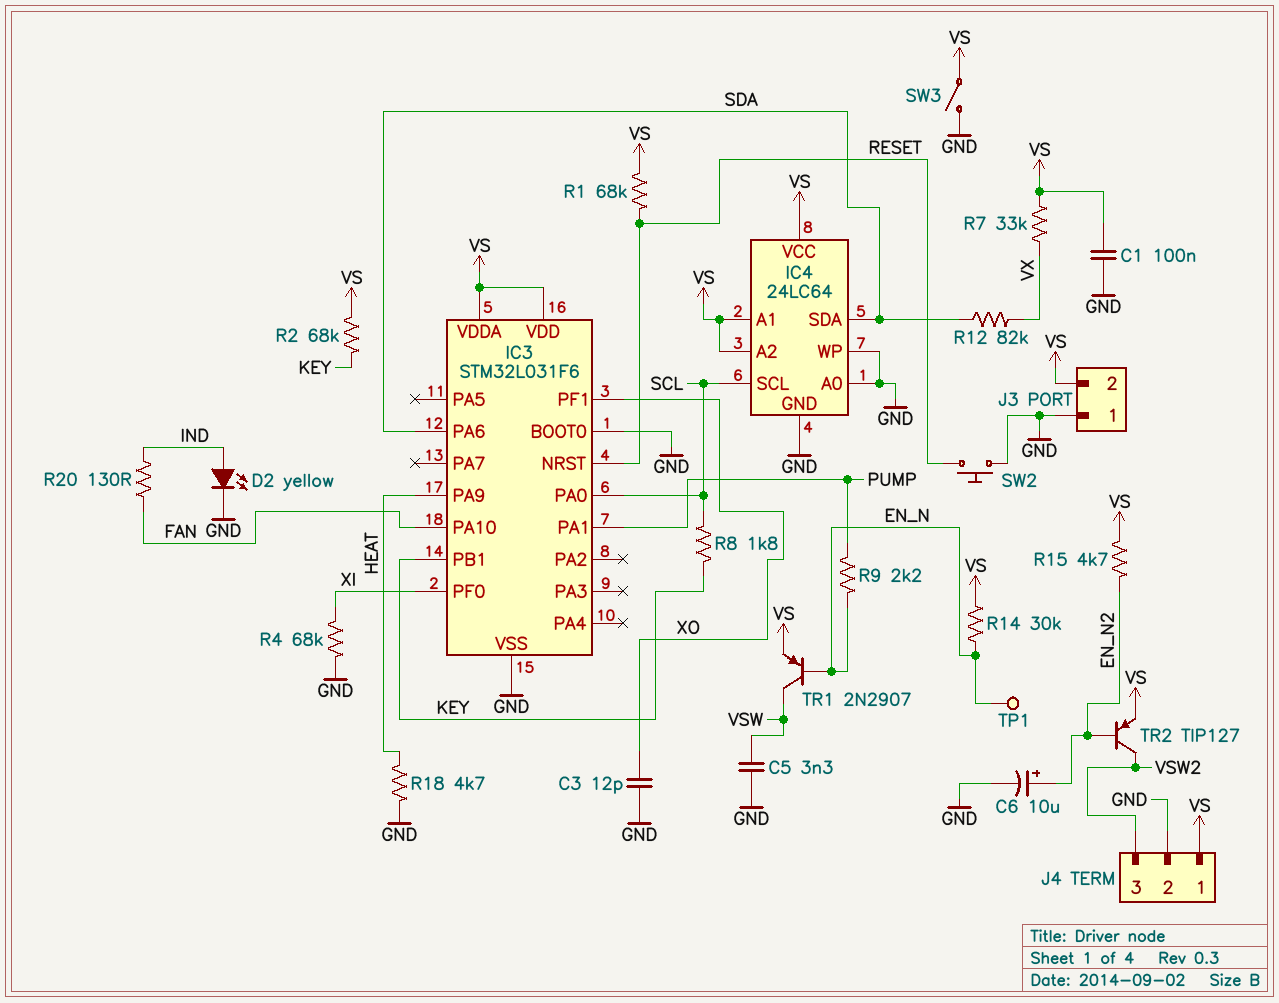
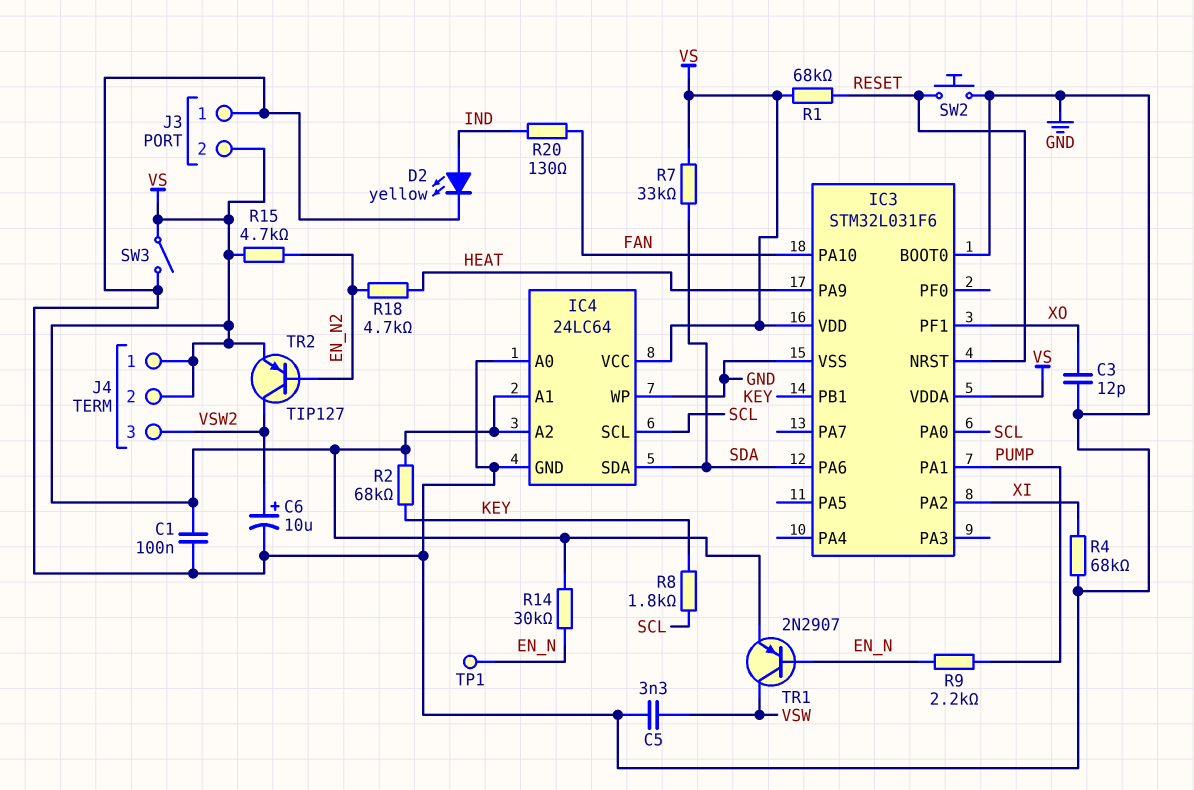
C6: 10uF (plus EN_N2, minus GND) -> 10uF (plus VSW2, minus GND)
IC3 pin PA2: none -> XI
IC3 pin PF0: XI -> none
J4 pin 2: GND -> VS
R7: 33k (VS, VX) -> 33k (SDA, VS)
R12: 82k (SDA, VX) -> none
R18: 4.7k (GND, HEAT) -> 4.7k (EN_N2, HEAT)

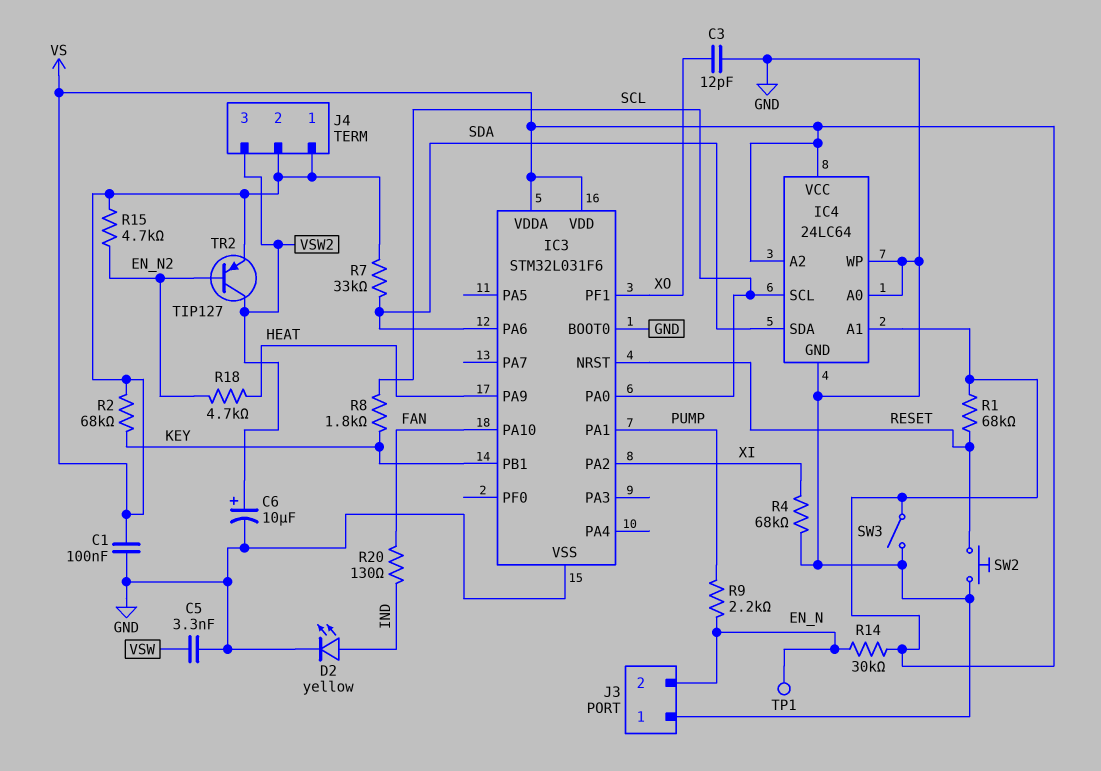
J3 pin 2: VS -> EN_N
TR1: PNP 2N2907 (B EN_N, C VSW, E VS) -> none

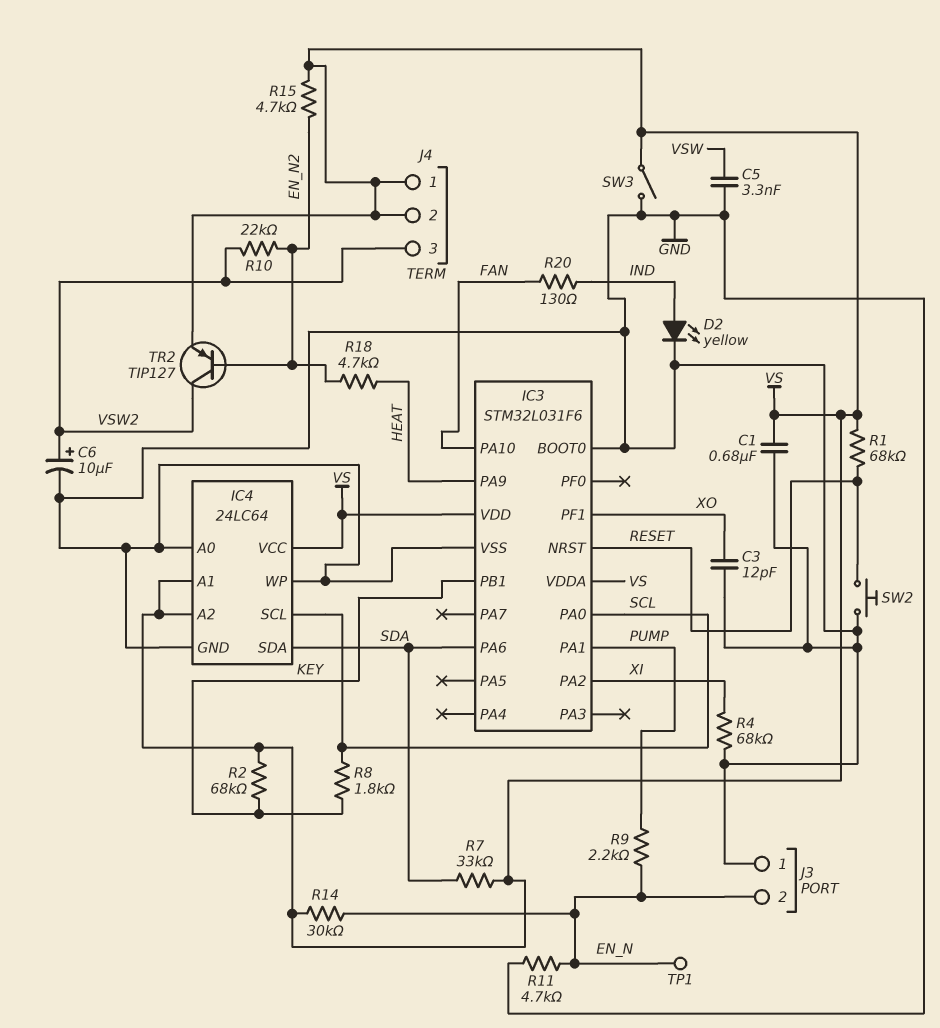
C1: 100nF (GND, VS) -> 680nF (GND, VS)
R10: none -> 22k (EN_N2, VSW2)
R11: none -> 4.7k (EN_N, GND)

